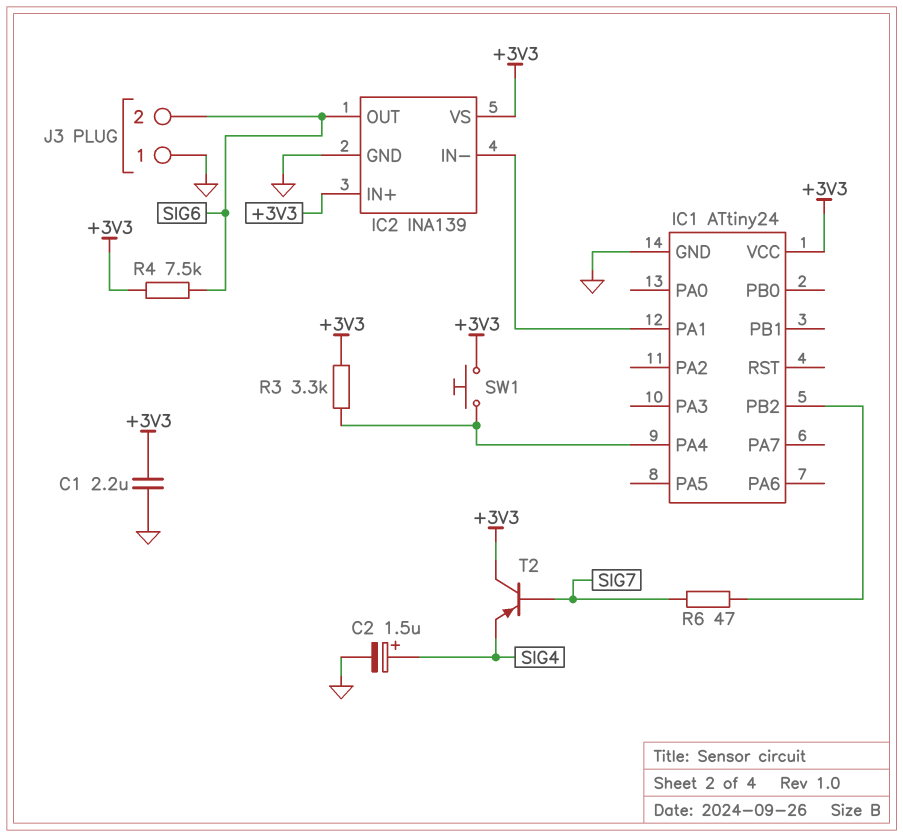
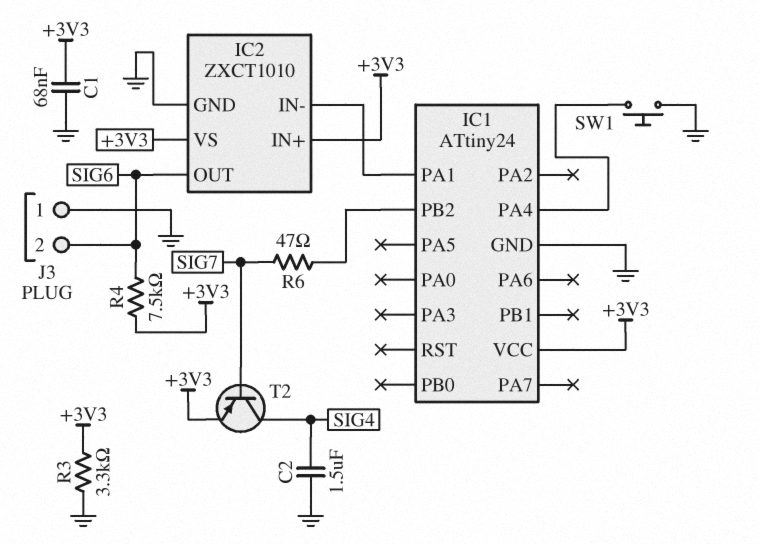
C1: 2.2uF (+3V3, GND) -> 68nF (+3V3, GND)
C2: 1.5uF (plus SIG4, minus GND) -> 1.5uF (GND, SIG4)
IC2: INA139 -> ZXCT1010
R3: 3.3k (+3V3, IC1/PA4) -> 3.3k (+3V3, GND)
SW1: button (+3V3, IC1/PA4) -> button (GND, IC1/PA4)
T2: PNP (B SIG7, C +3V3, E SIG4) -> PNP (B SIG7, C SIG4, E +3V3)

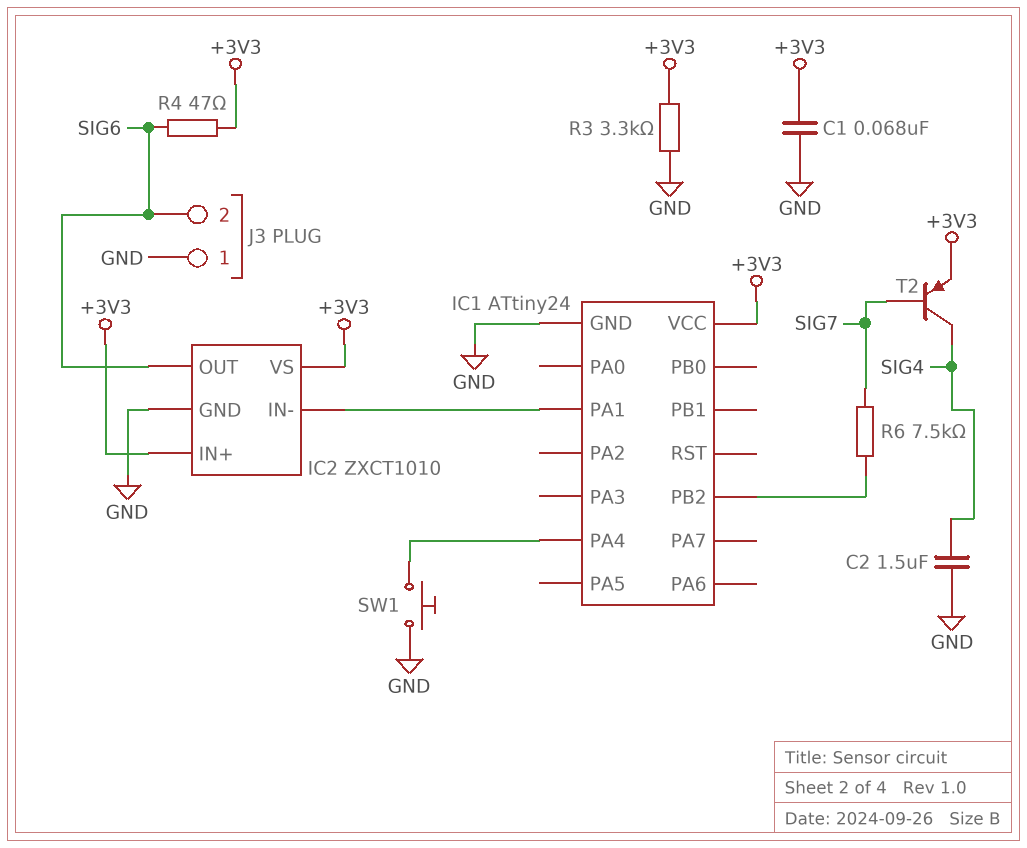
R4: 7.5k (+3V3, SIG6) -> 47 (+3V3, SIG6)
R6: 47 (IC1/PB2, SIG7) -> 7.5k (IC1/PB2, SIG7)

